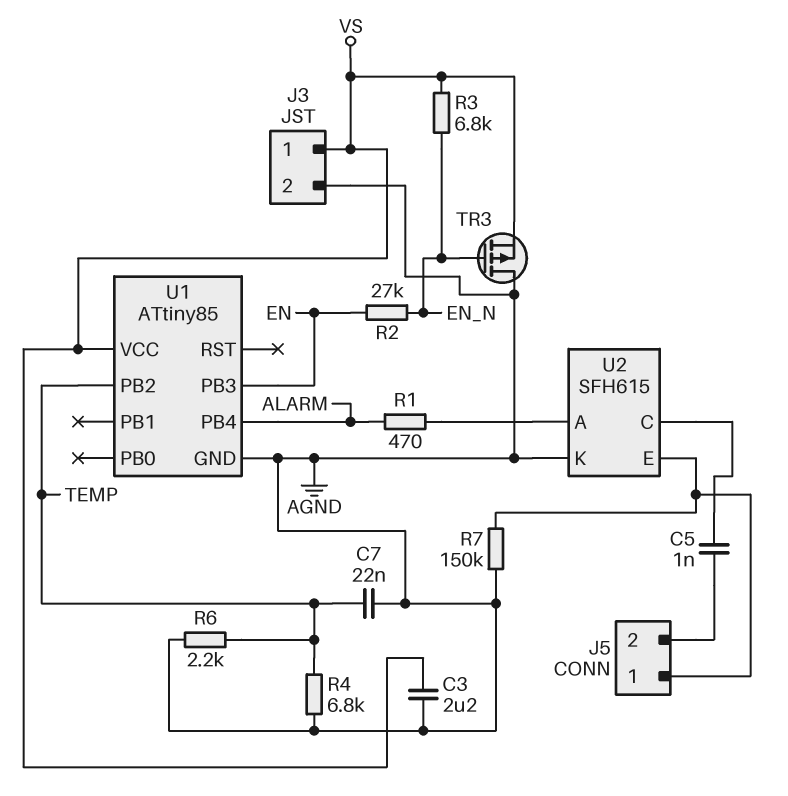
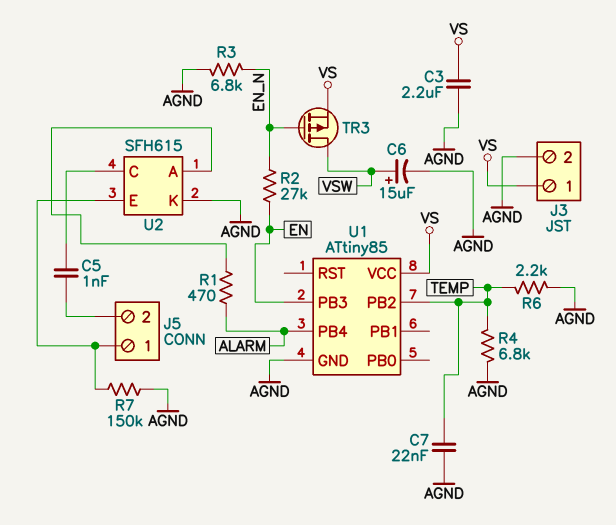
C6: none -> 15uF (plus VSW, minus AGND)
R3: 6.8k (EN_N, VS) -> 6.8k (AGND, EN_N)
TR3: PMOS (G EN_N, D AGND, S VS) -> PMOS (G EN_N, D VSW, S VS)

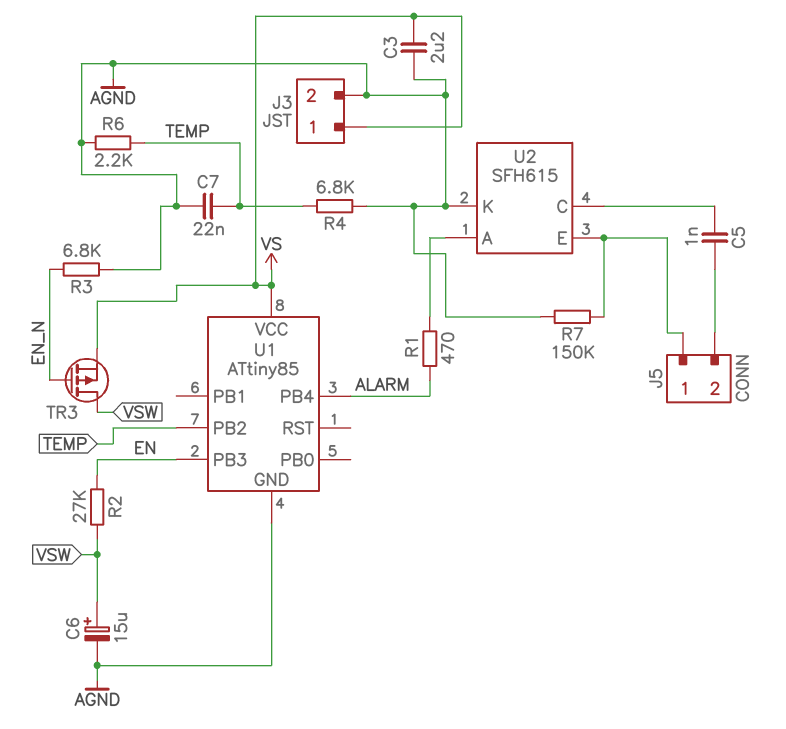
R2: 27k (EN, EN_N) -> 27k (EN, VSW)

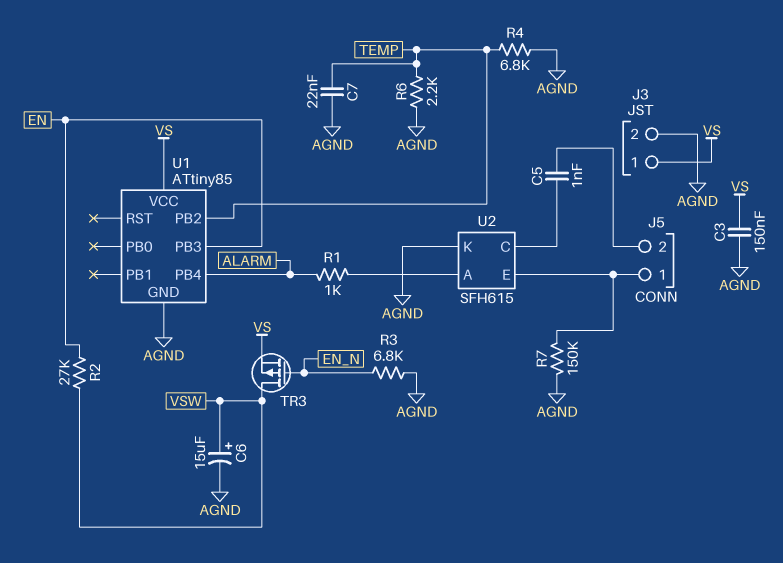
C3: 2.2uF (AGND, VS) -> 150nF (AGND, VS)
R1: 470 (ALARM, U2/A) -> 1k (ALARM, U2/A)

